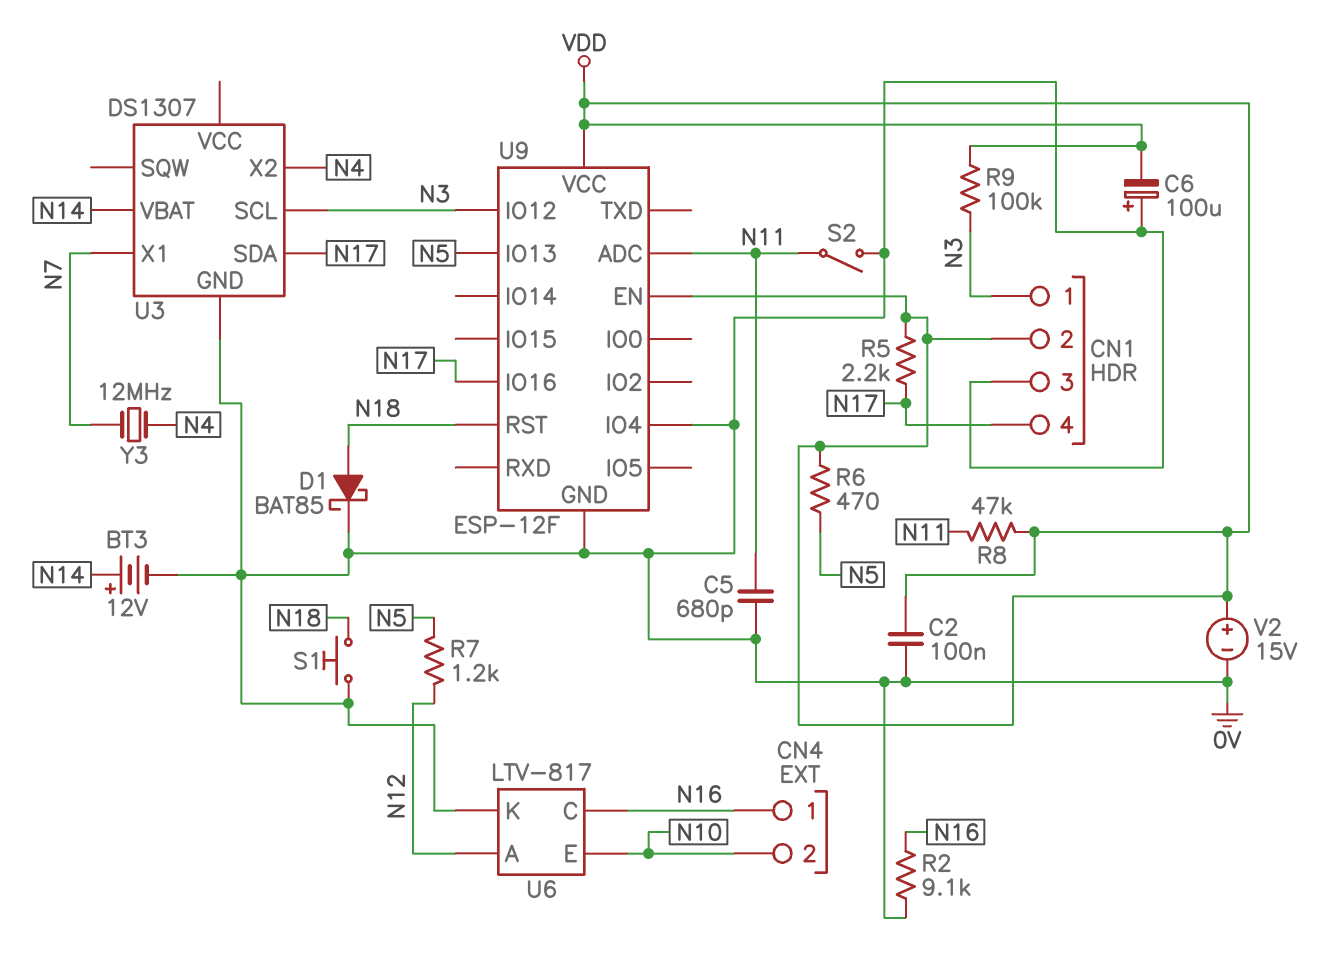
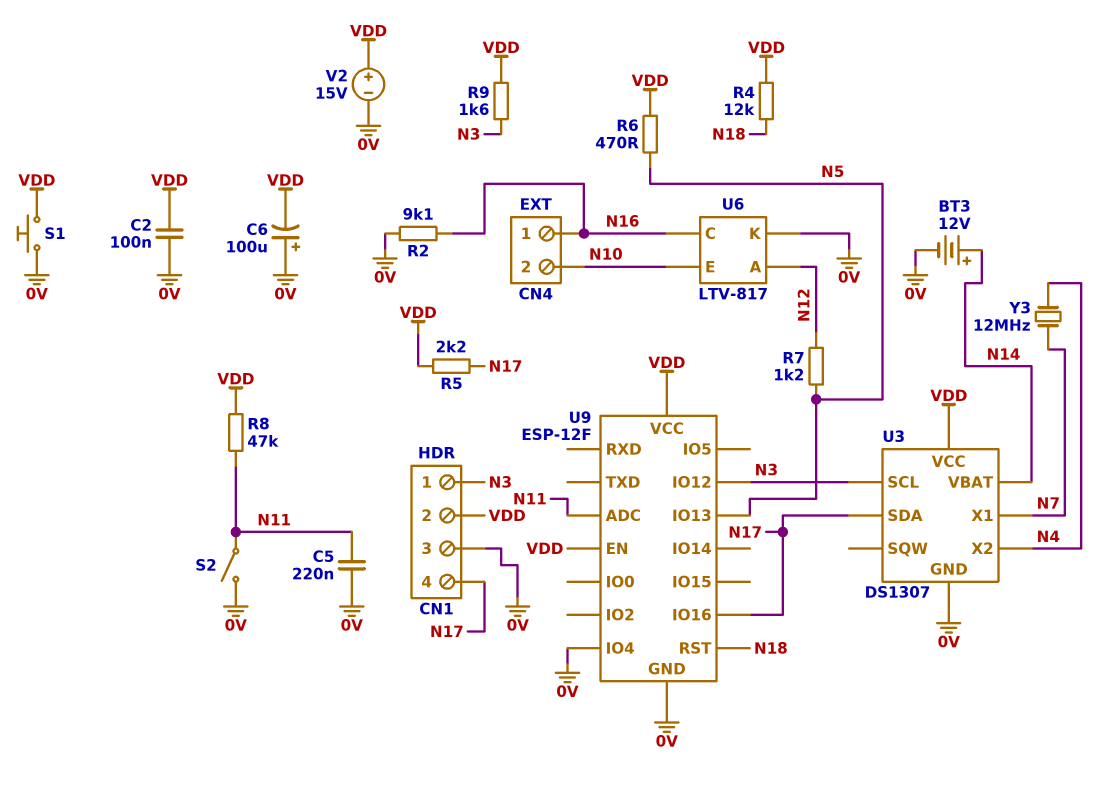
C5: 680pF (0V, N11) -> 220nF (0V, N11)
D1: schottky BAT85 (A N18, K 0V) -> none
R4: none -> 12k (N18, VDD)
R9: 100k (N3, VDD) -> 1.6k (N3, VDD)
S1: button (0V, N18) -> button (0V, VDD)
U3 pin VCC: none -> VDD

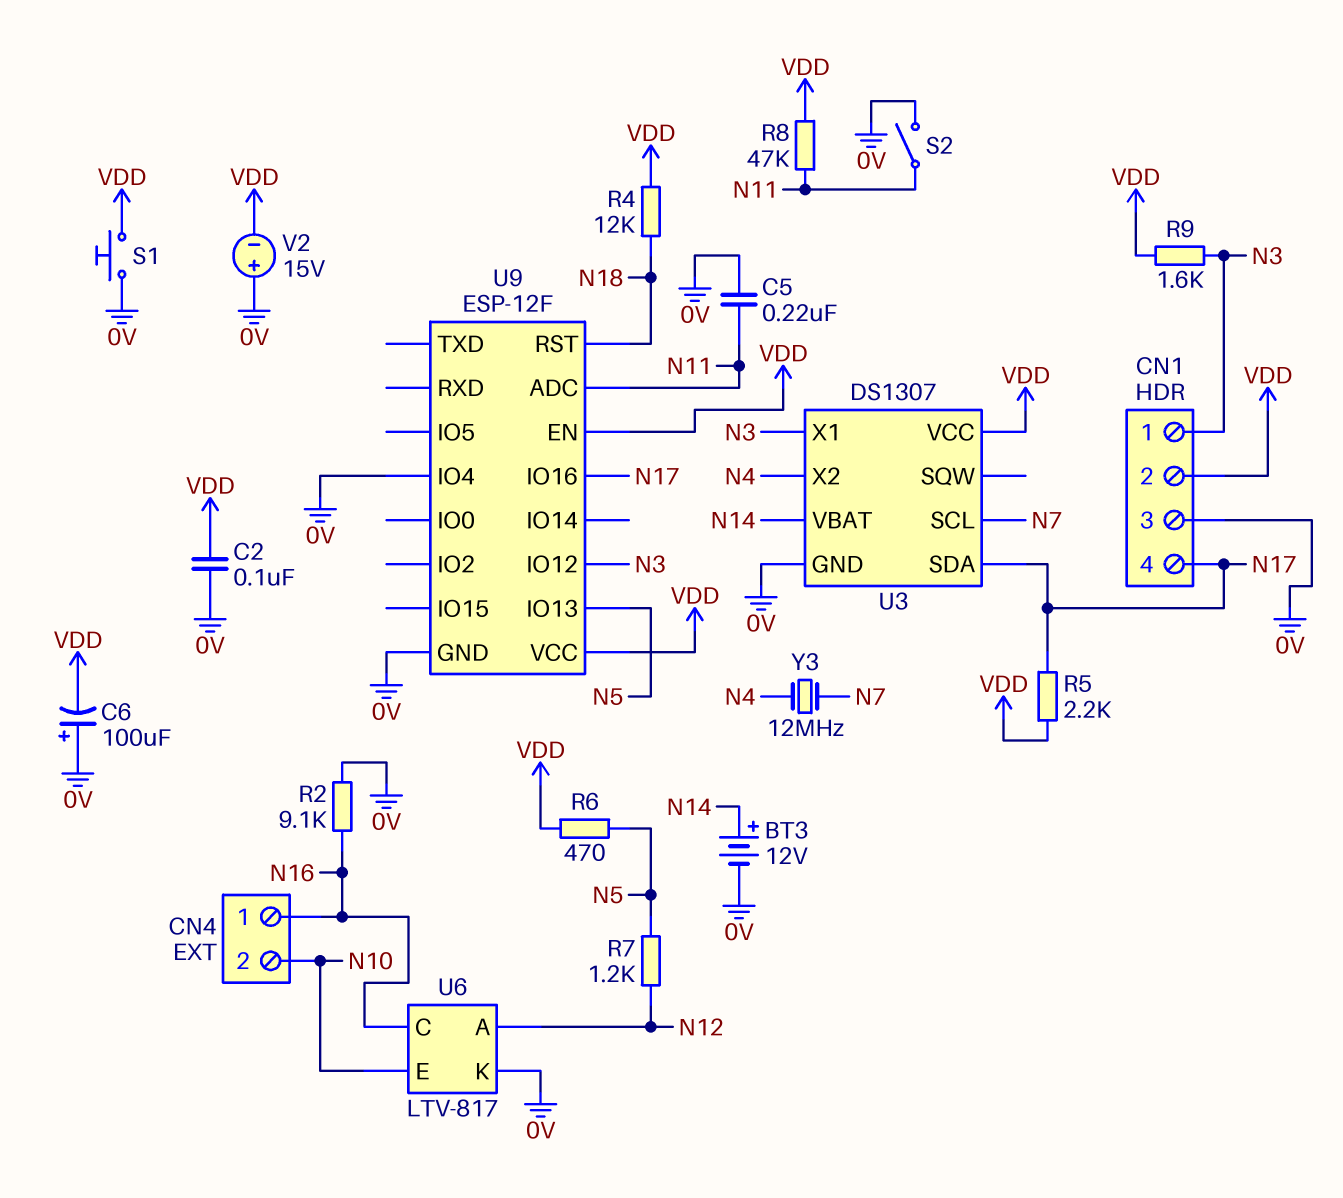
U3 pin SCL: N3 -> N7
U3 pin X1: N7 -> N3
V2: 15V (plus VDD, minus 0V) -> 15V (plus 0V, minus VDD)

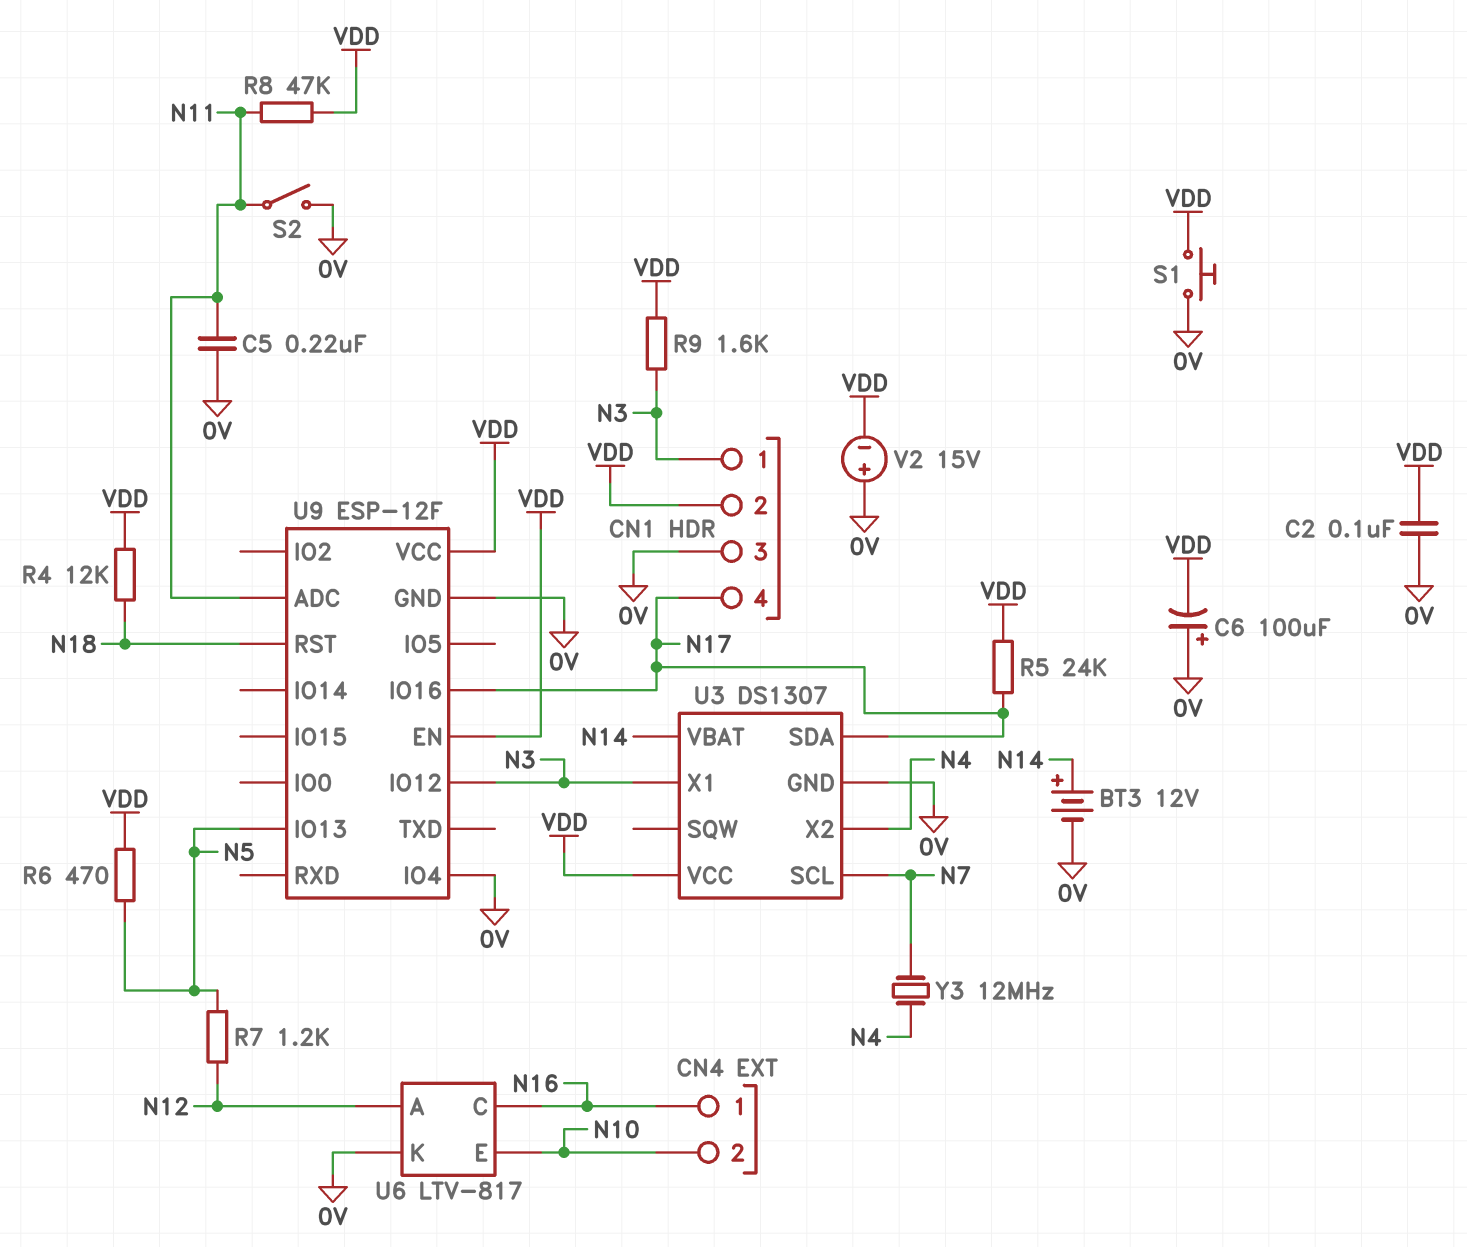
R2: 9.1k (0V, N16) -> none
R5: 2.2k (N17, VDD) -> 24k (N17, VDD)

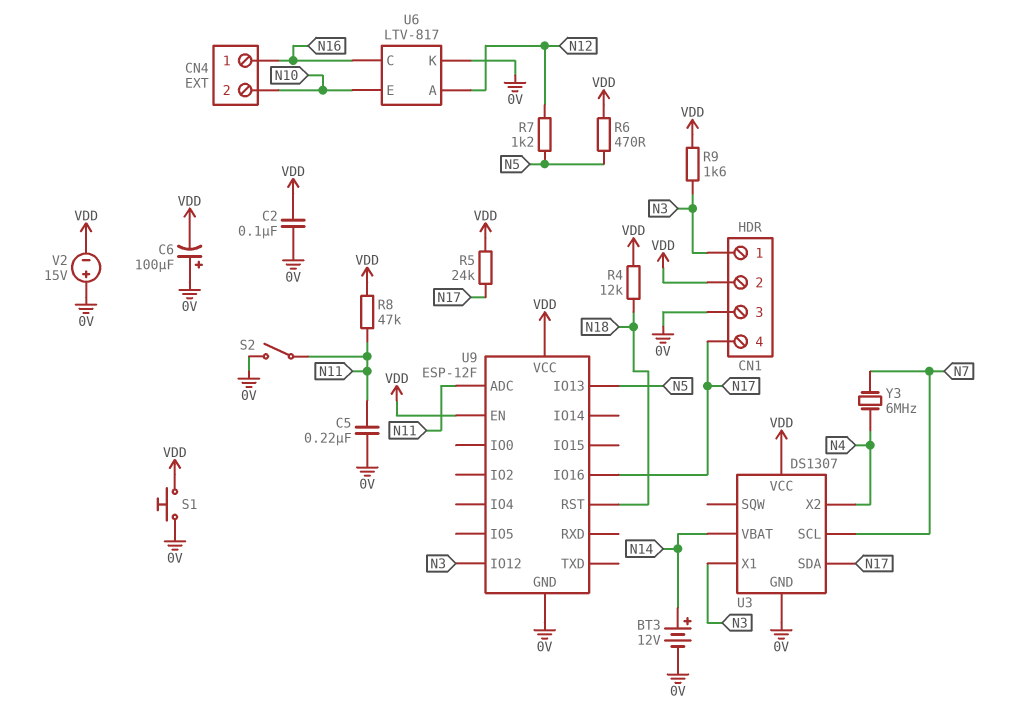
U9 pin IO4: 0V -> none
Y3: 12MHz (N4, N7) -> 6MHz (N4, N7)

